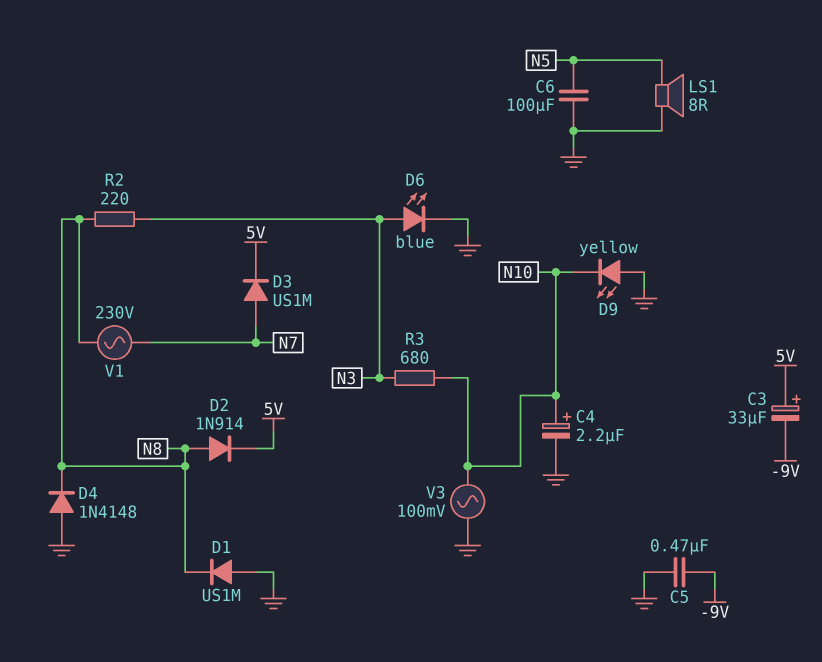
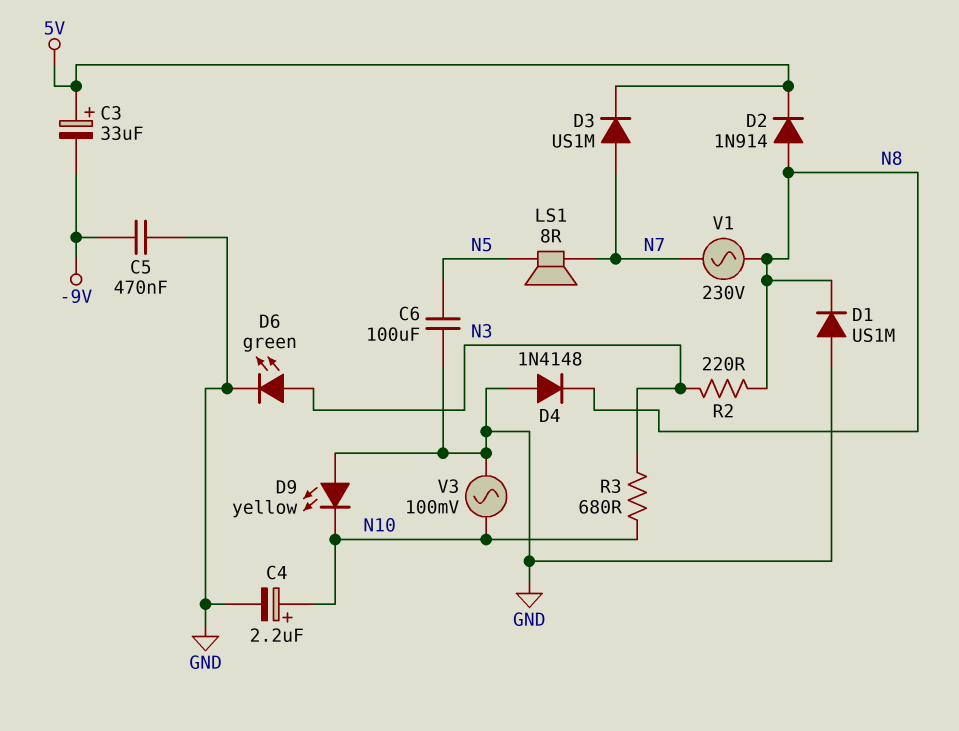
D6: LED blue (A N3, K GND) -> LED green (A N3, K GND)
LS1: speaker 8R (GND, N5) -> speaker 8R (N5, N7)

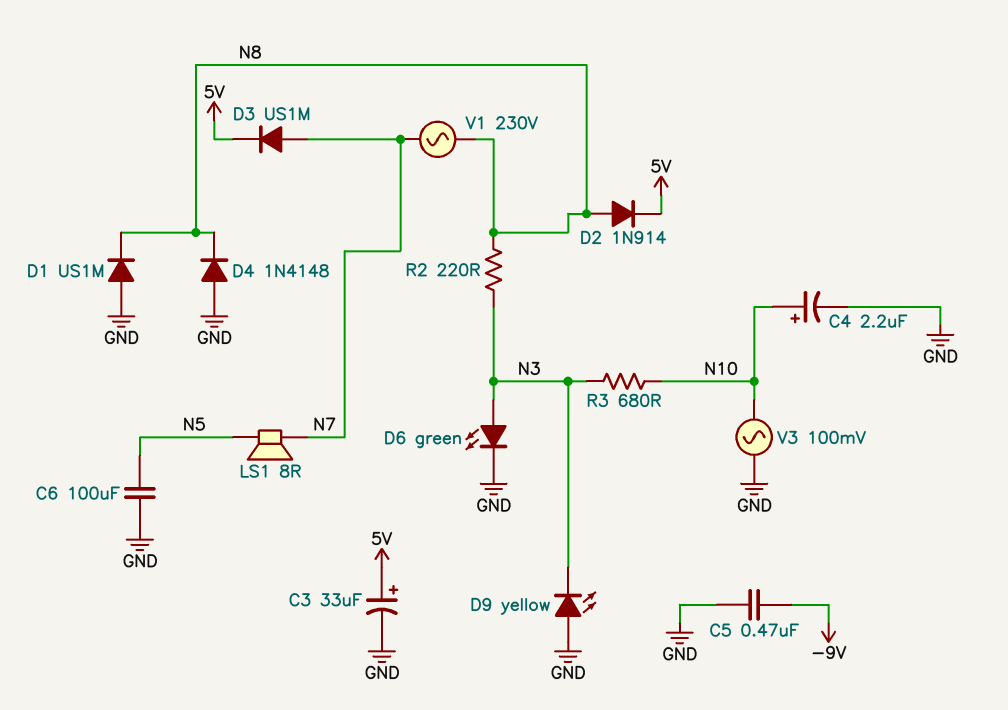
C3: 33uF (plus 5V, minus -9V) -> 33uF (plus 5V, minus GND)
D9: LED yellow (A GND, K N10) -> LED yellow (A GND, K N3)

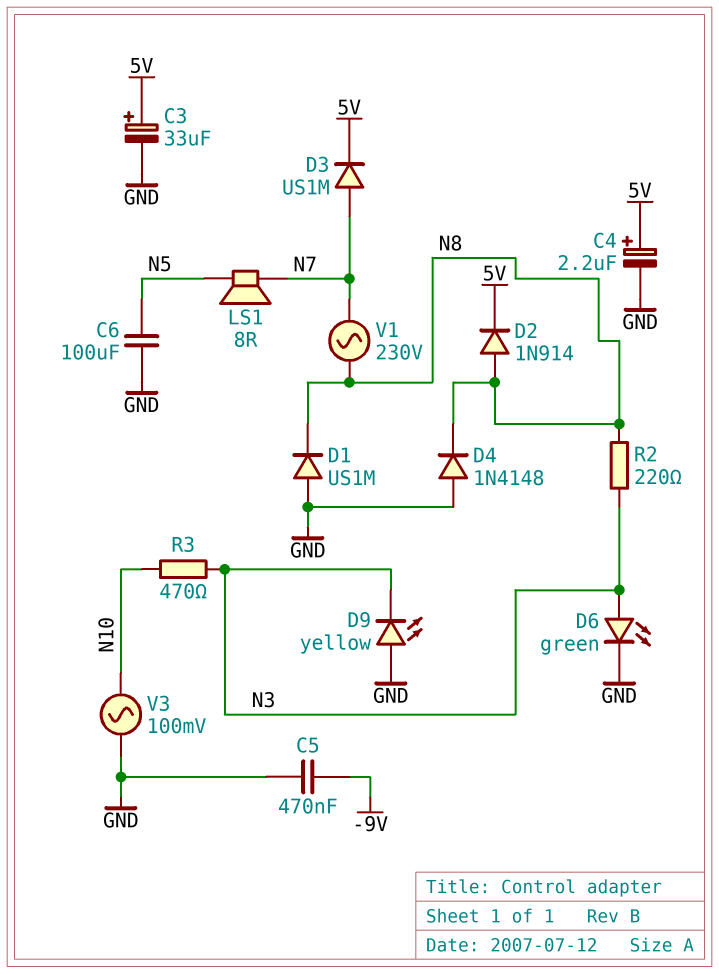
C4: 2.2uF (plus N10, minus GND) -> 2.2uF (plus 5V, minus GND)
R3: 680 (N3, N10) -> 470 (N3, N10)

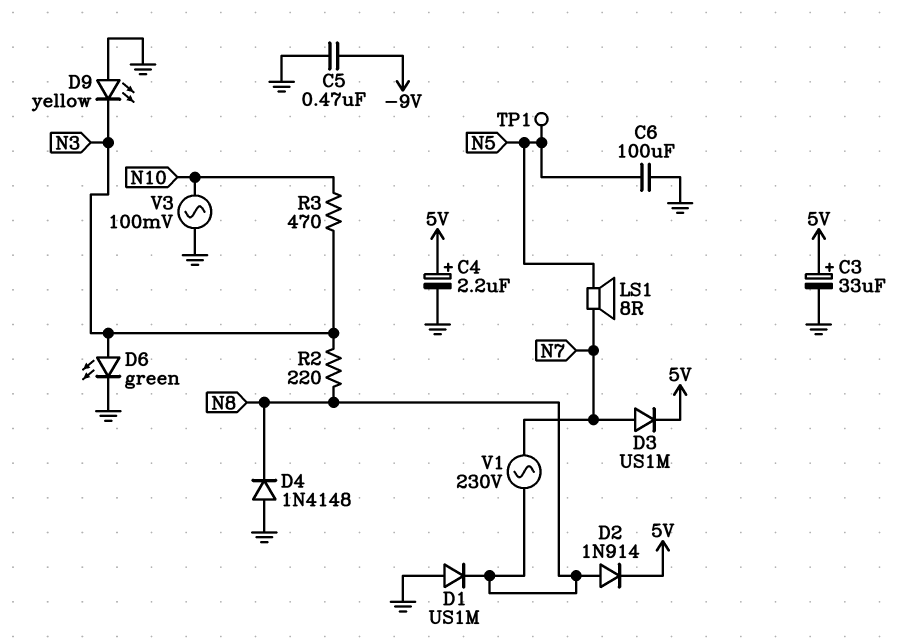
TP1: none -> test point (N5)

